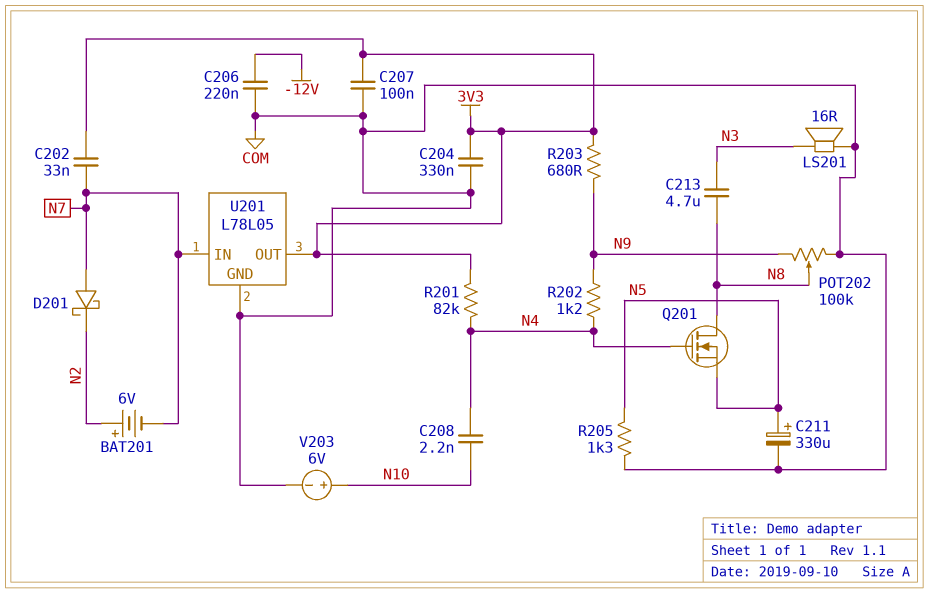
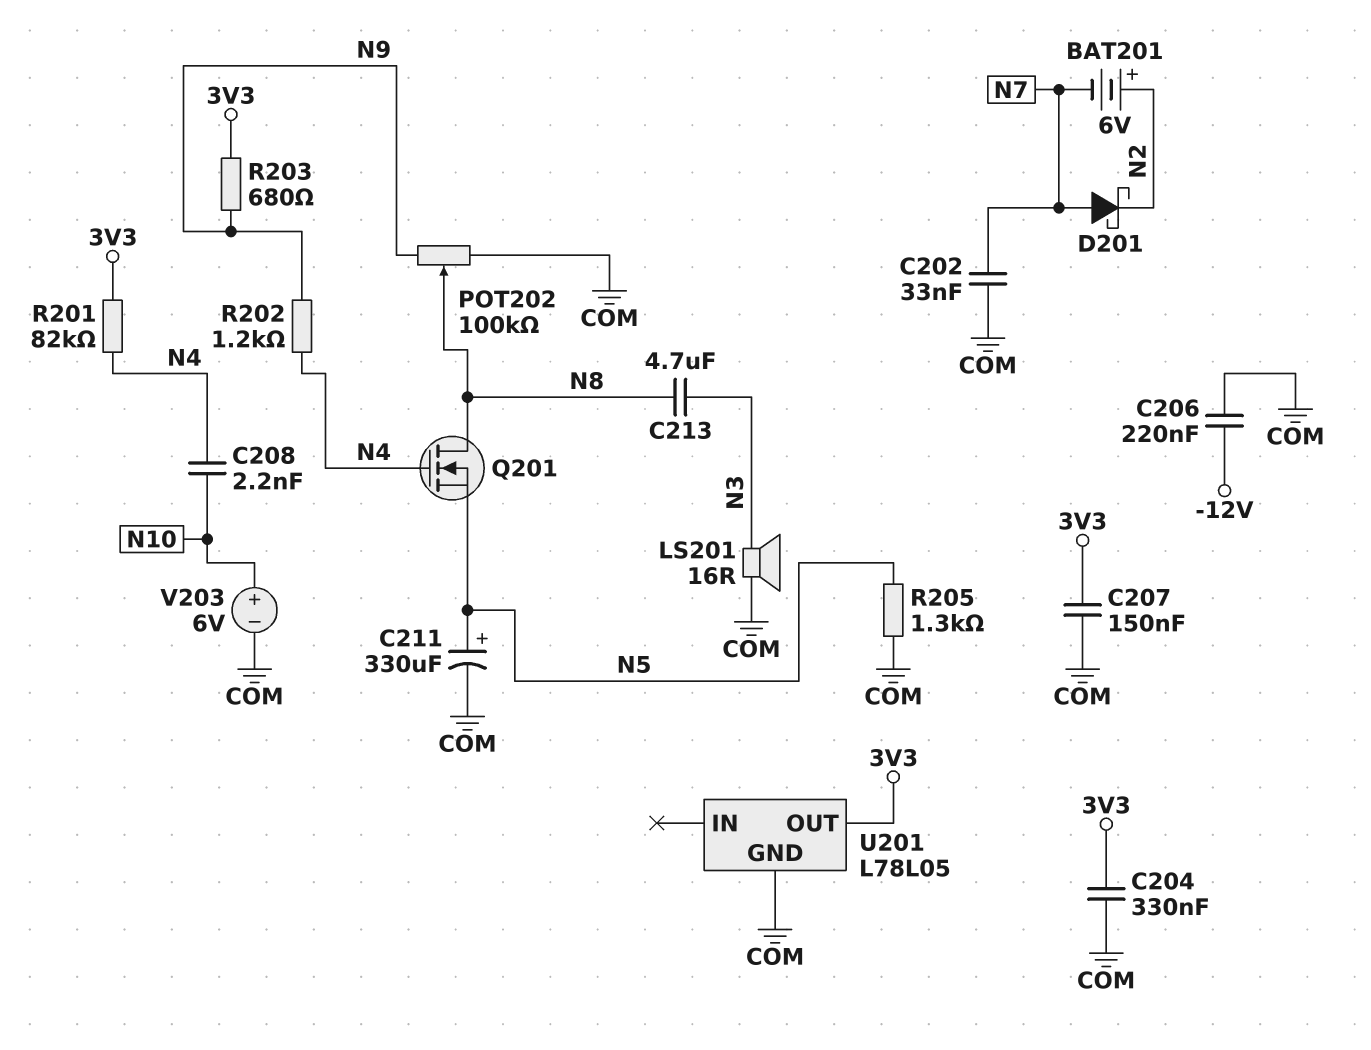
C202: 33nF (3V3, N7) -> 33nF (COM, N7)
C207: 100nF (3V3, COM) -> 150nF (3V3, COM)
U201 pin IN: N7 -> none

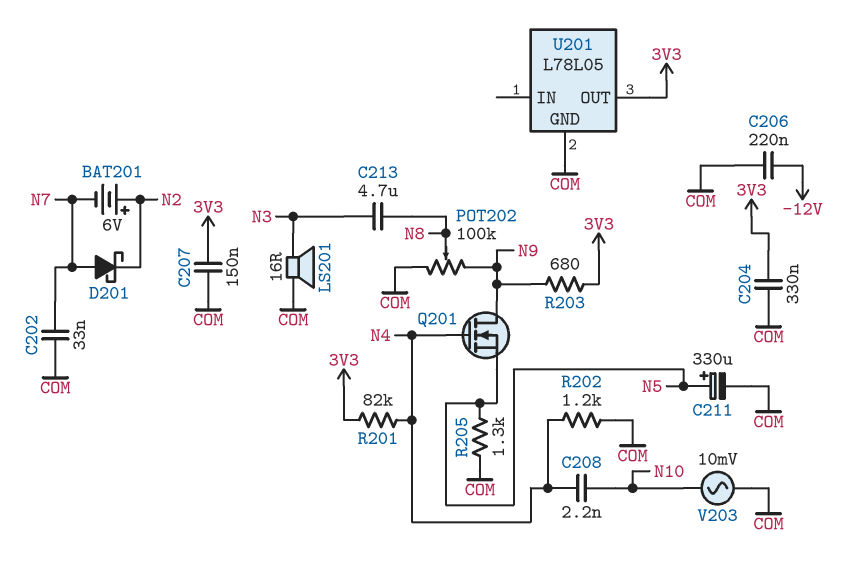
Q201: NMOS (G N4, D N8, S N5) -> NMOS (G N4, D N9, S N5)
R202: 1.2k (N4, N9) -> 1.2k (COM, N4)
V203: 6V (plus N10, minus COM) -> AC 10mV (COM, N10)

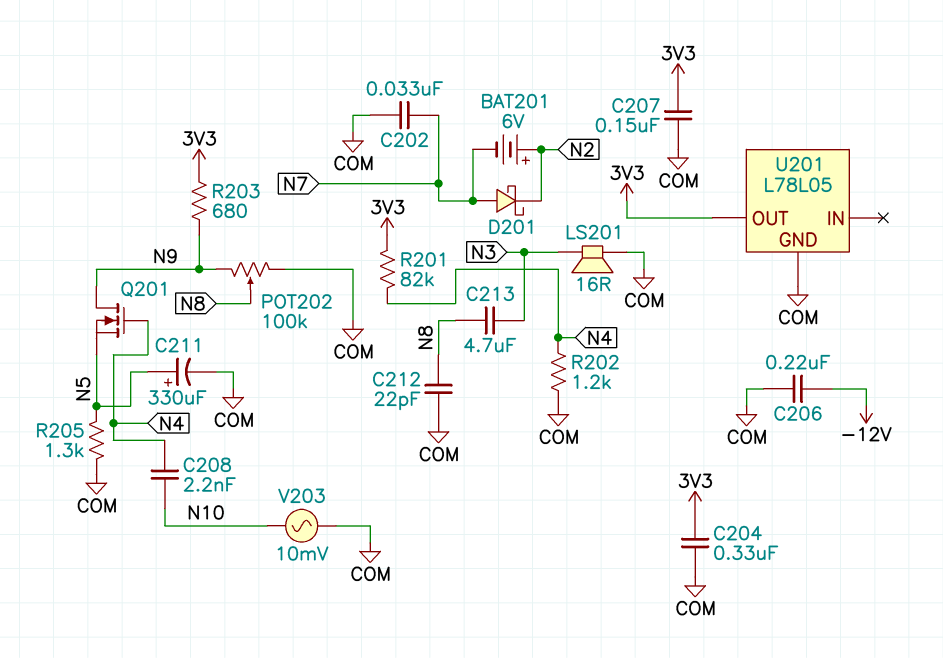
C212: none -> 22pF (COM, N8)

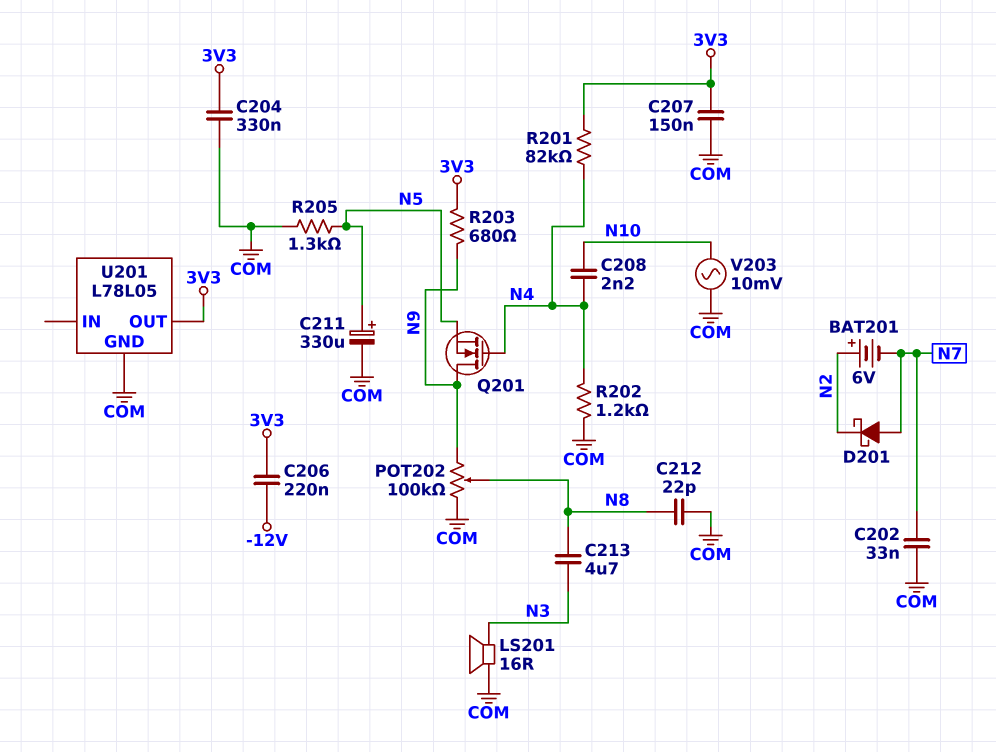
C206: 220nF (-12V, COM) -> 220nF (-12V, 3V3)

